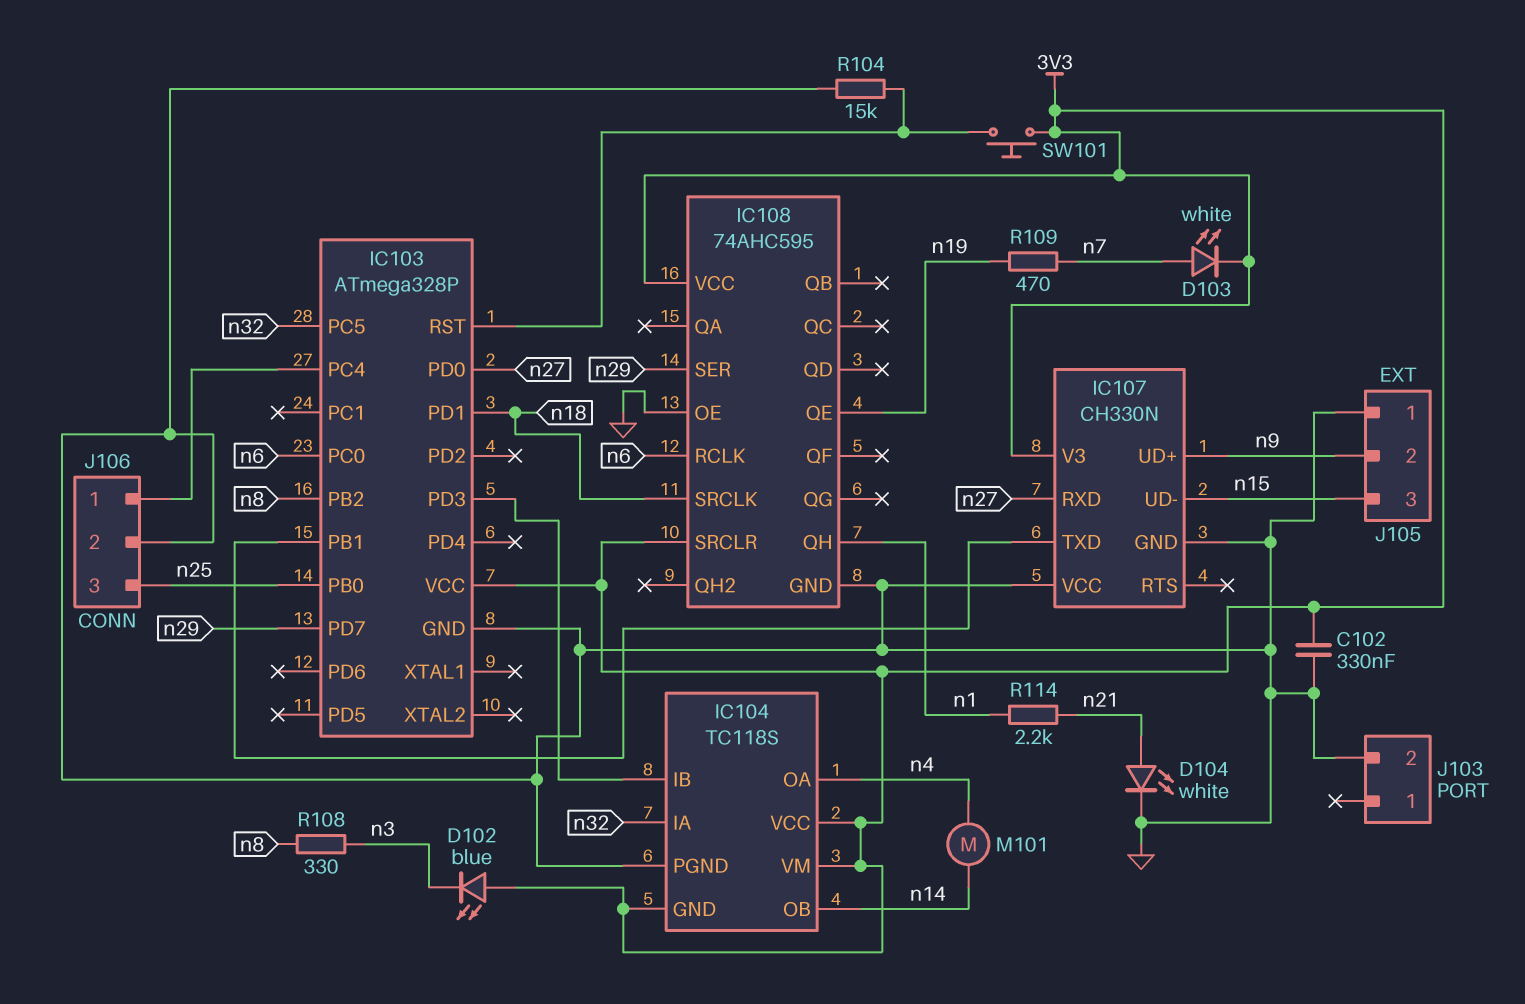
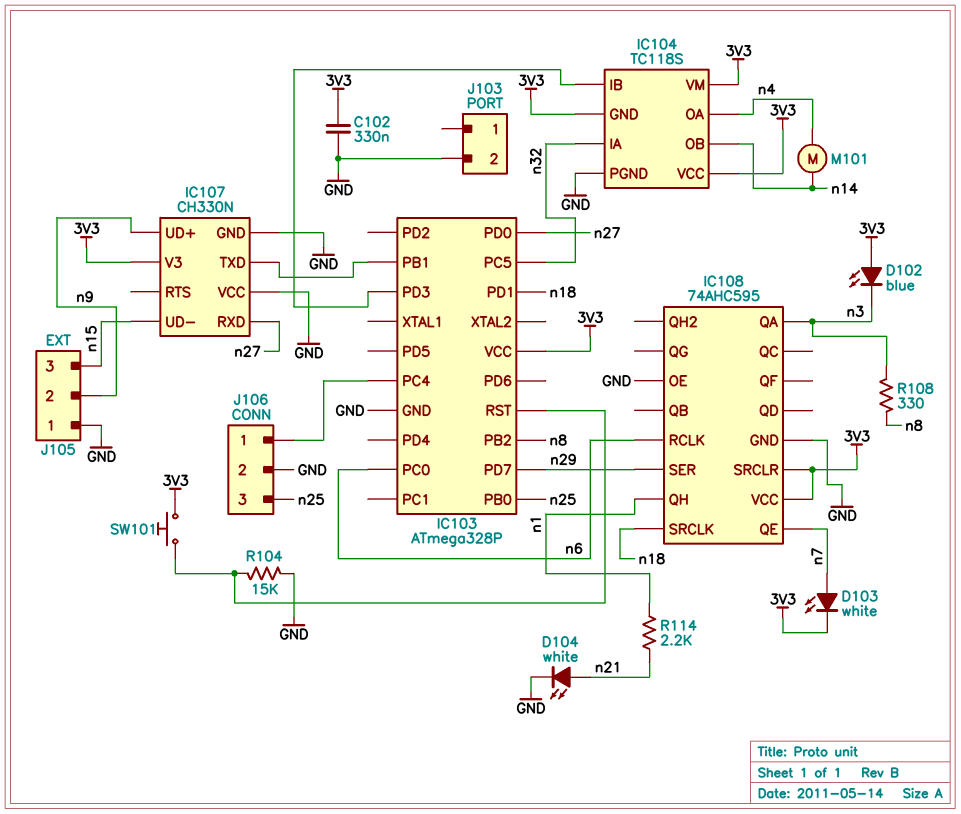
IC108 pin QA: none -> n3
IC108 pin QE: n19 -> n7
R109: 470 (n7, n19) -> none

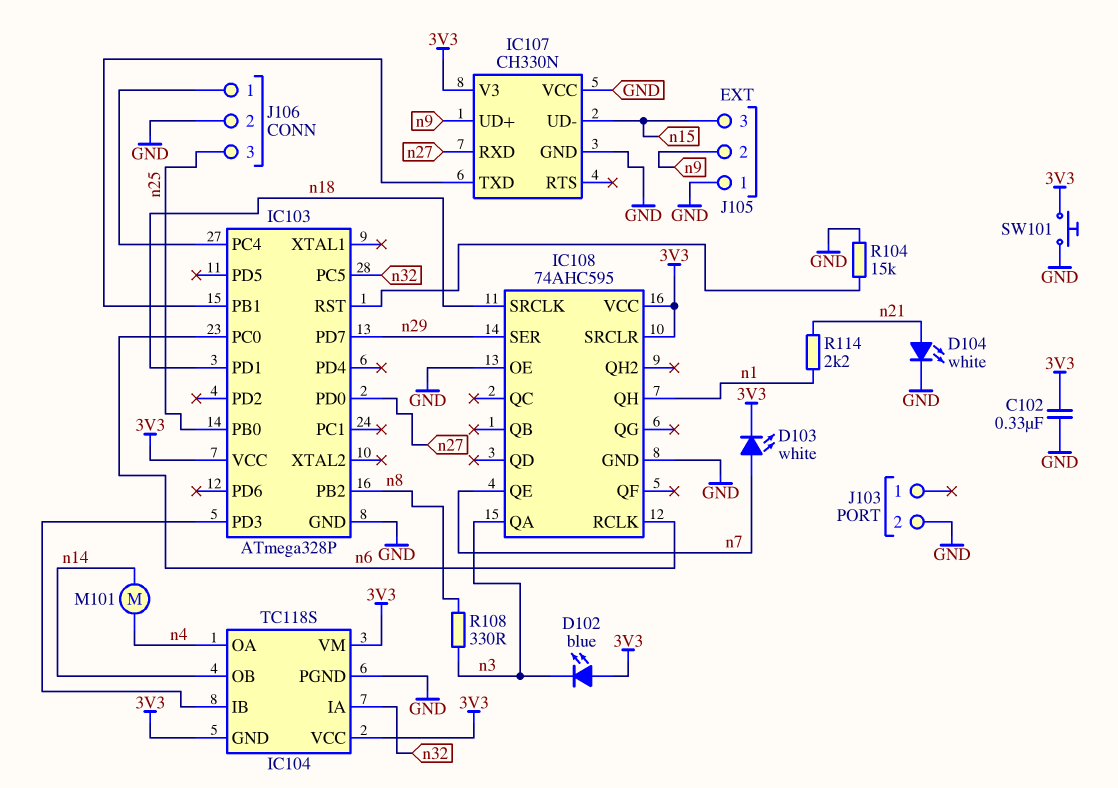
SW101: button (3V3, IC103/RST) -> button (3V3, GND)

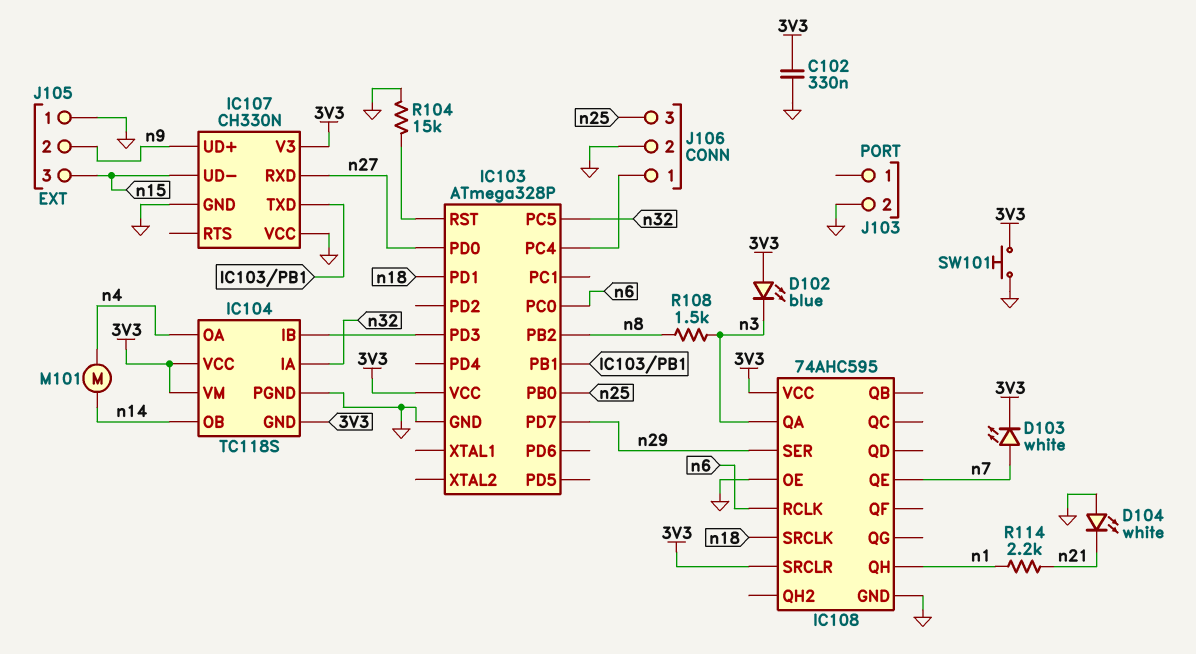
D104: LED white (A n21, K GND) -> LED white (A GND, K n21)
R108: 330 (n3, n8) -> 1.5k (n3, n8)

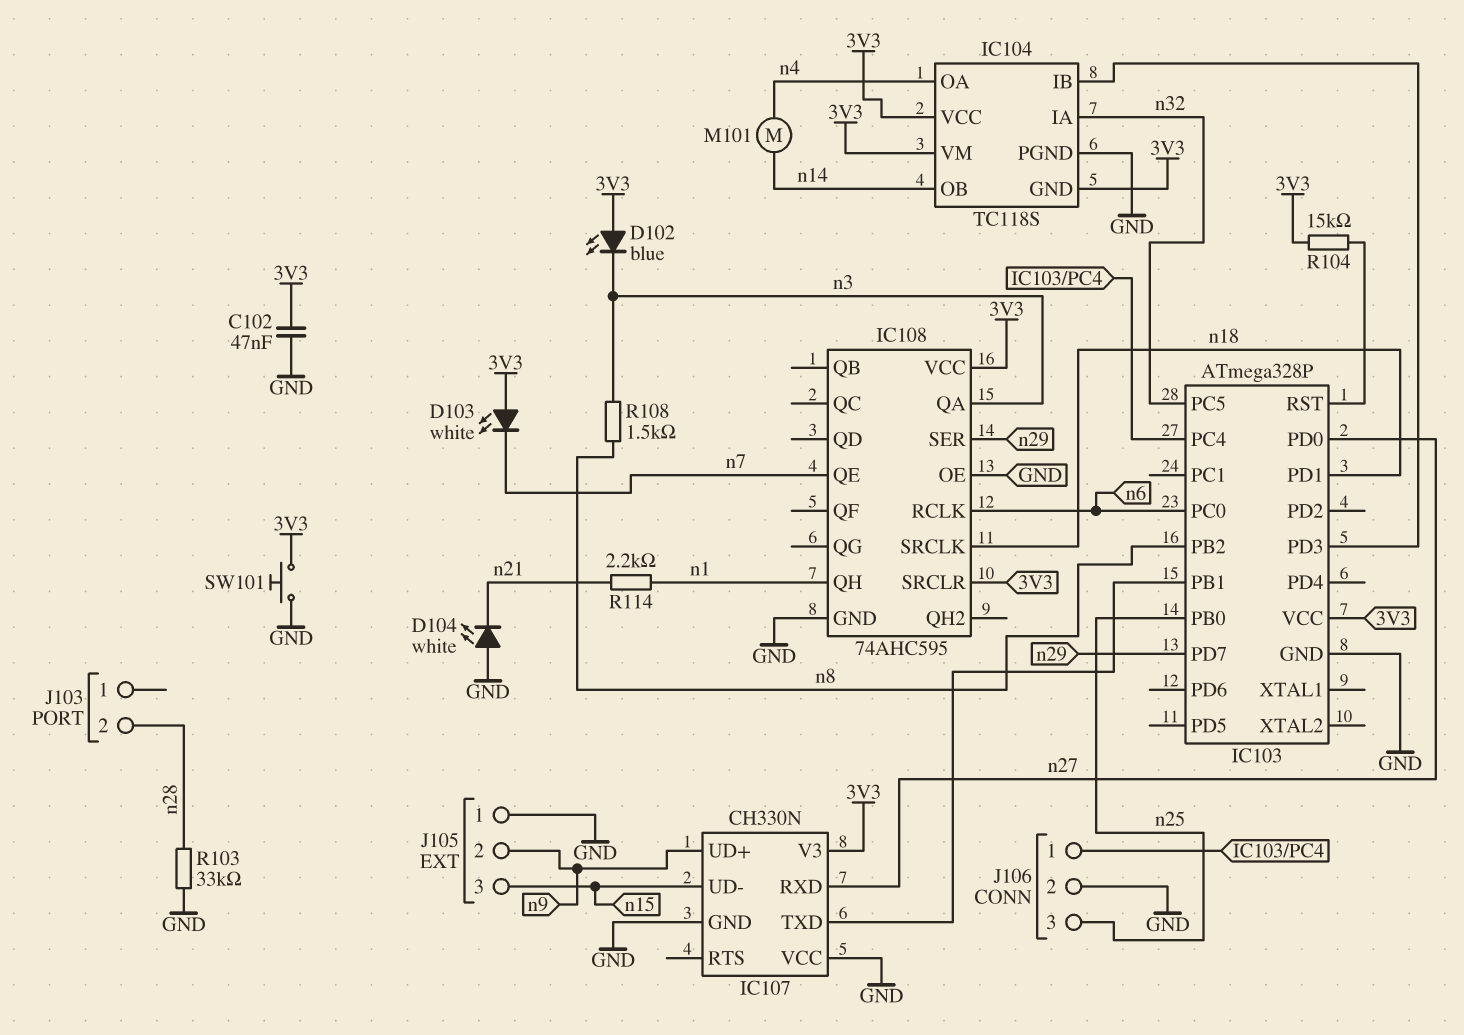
C102: 330nF (3V3, GND) -> 47nF (3V3, GND)
D103: LED white (A n7, K 3V3) -> LED white (A 3V3, K n7)
J103 pin 2: GND -> n28
R103: none -> 33k (GND, n28)
R104: 15k (GND, IC103/RST) -> 15k (3V3, IC103/RST)

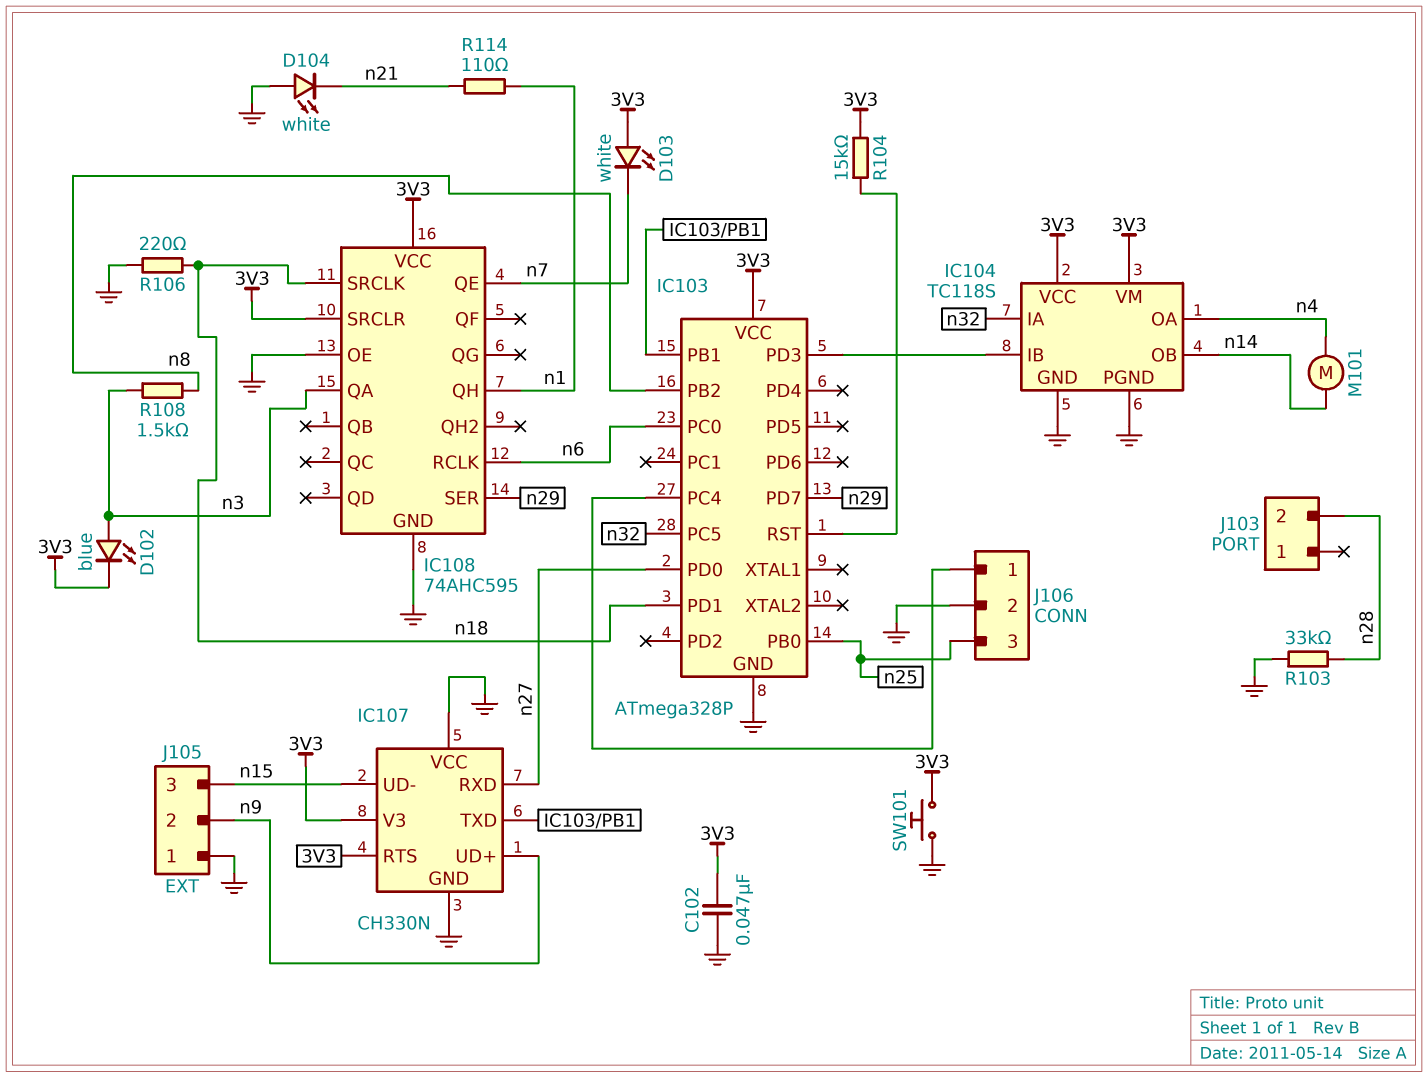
D102: LED blue (A 3V3, K n3) -> LED blue (A n3, K 3V3)
IC104 pin GND: 3V3 -> GND
IC107 pin RTS: none -> 3V3
R106: none -> 220 (GND, n18)
R114: 2.2k (n1, n21) -> 110 (n1, n21)

